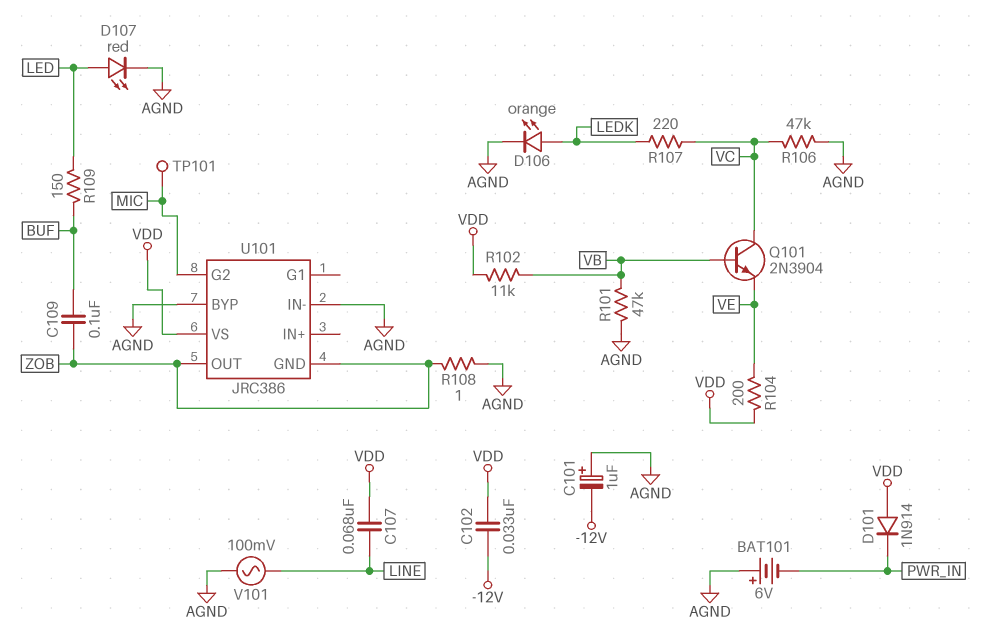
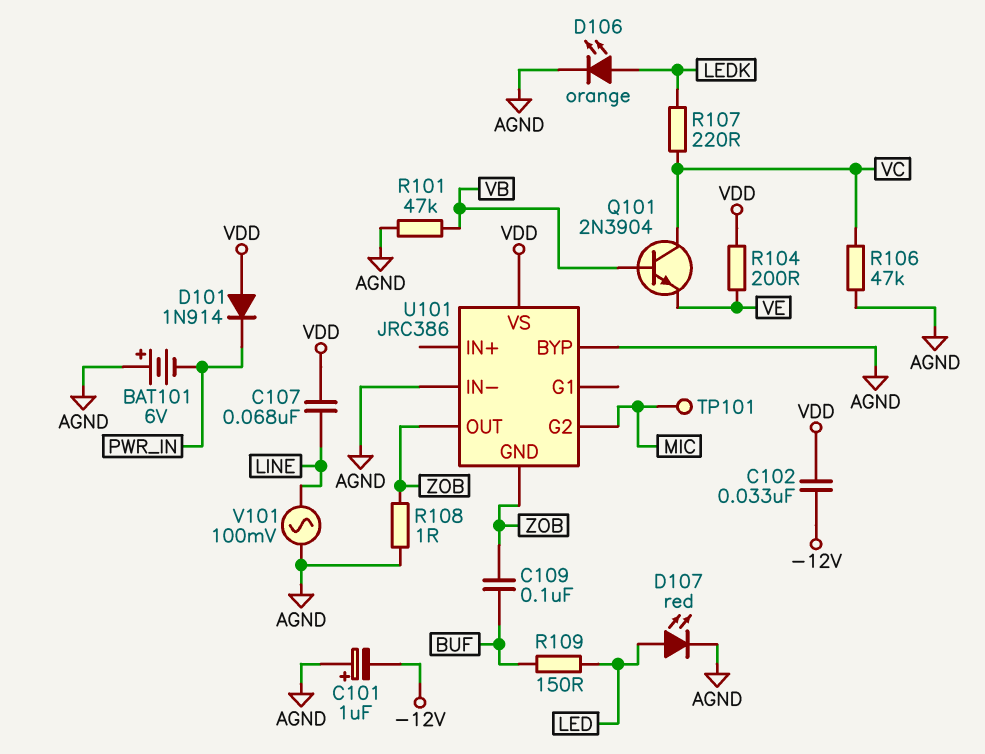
R102: 11k (VB, VDD) -> none

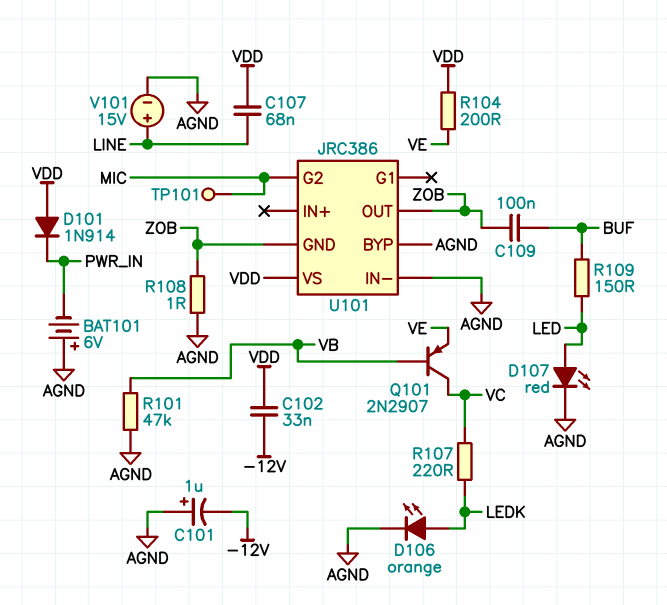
Q101: NPN 2N3904 (B VB, C VC, E VE) -> PNP 2N2907 (B VB, C VC, E VE)
R106: 47k (AGND, VC) -> none
V101: AC 100mV (AGND, LINE) -> 15V (plus LINE, minus AGND)

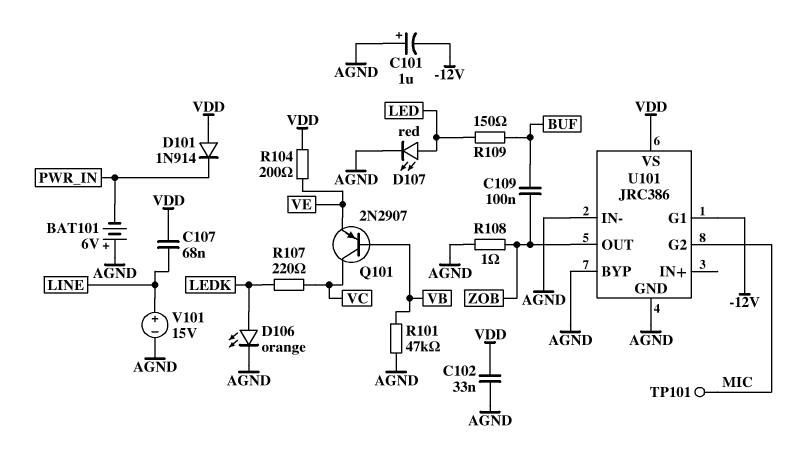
C102: 33nF (-12V, VDD) -> 33nF (AGND, VDD)
U101 pin G1: none -> -12V
U101 pin GND: ZOB -> AGND

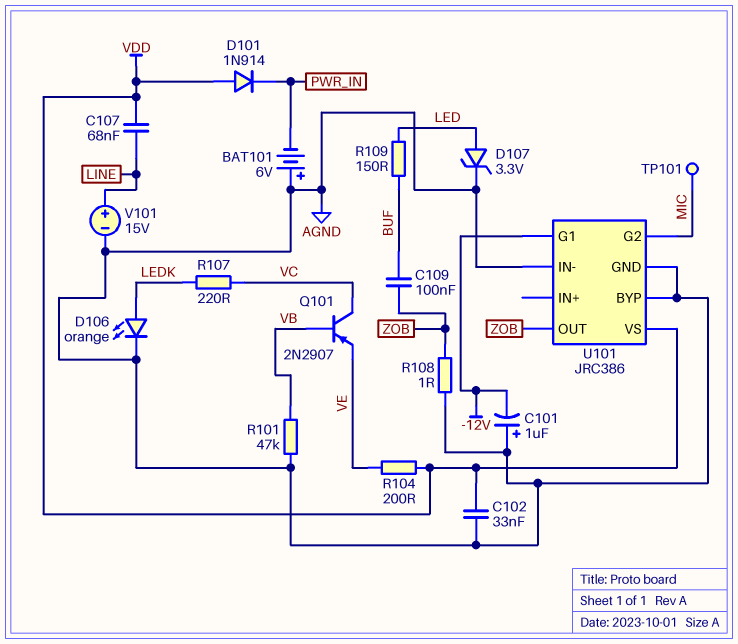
D107: LED red (A LED, K AGND) -> zener 3.3V (A LED, K AGND)

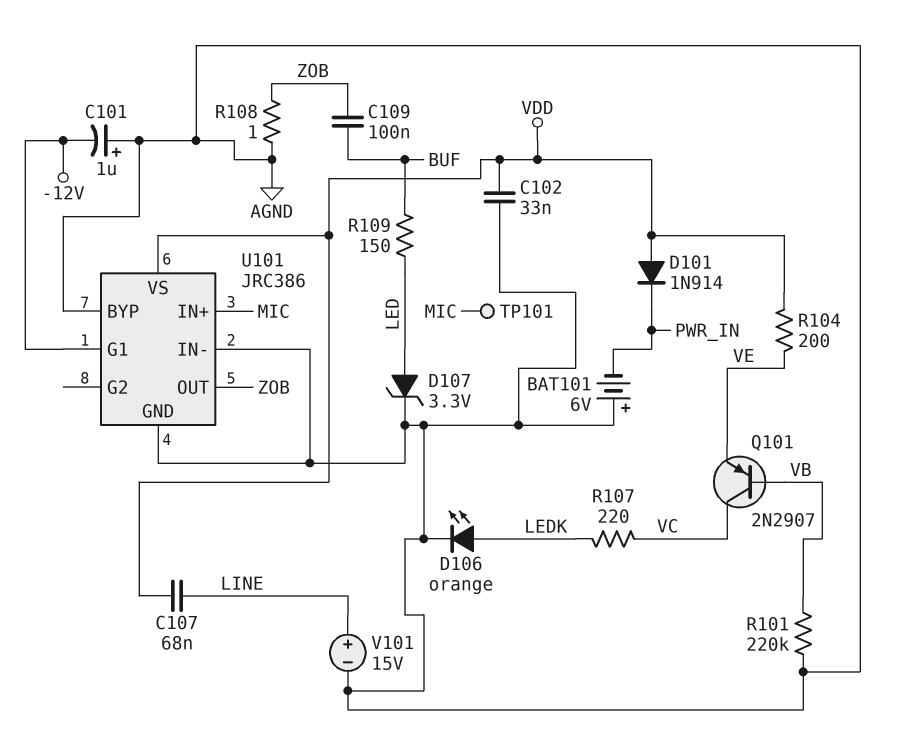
R101: 47k (AGND, VB) -> 220k (AGND, VB)
U101 pin G2: MIC -> none
U101 pin IN+: none -> MIC

